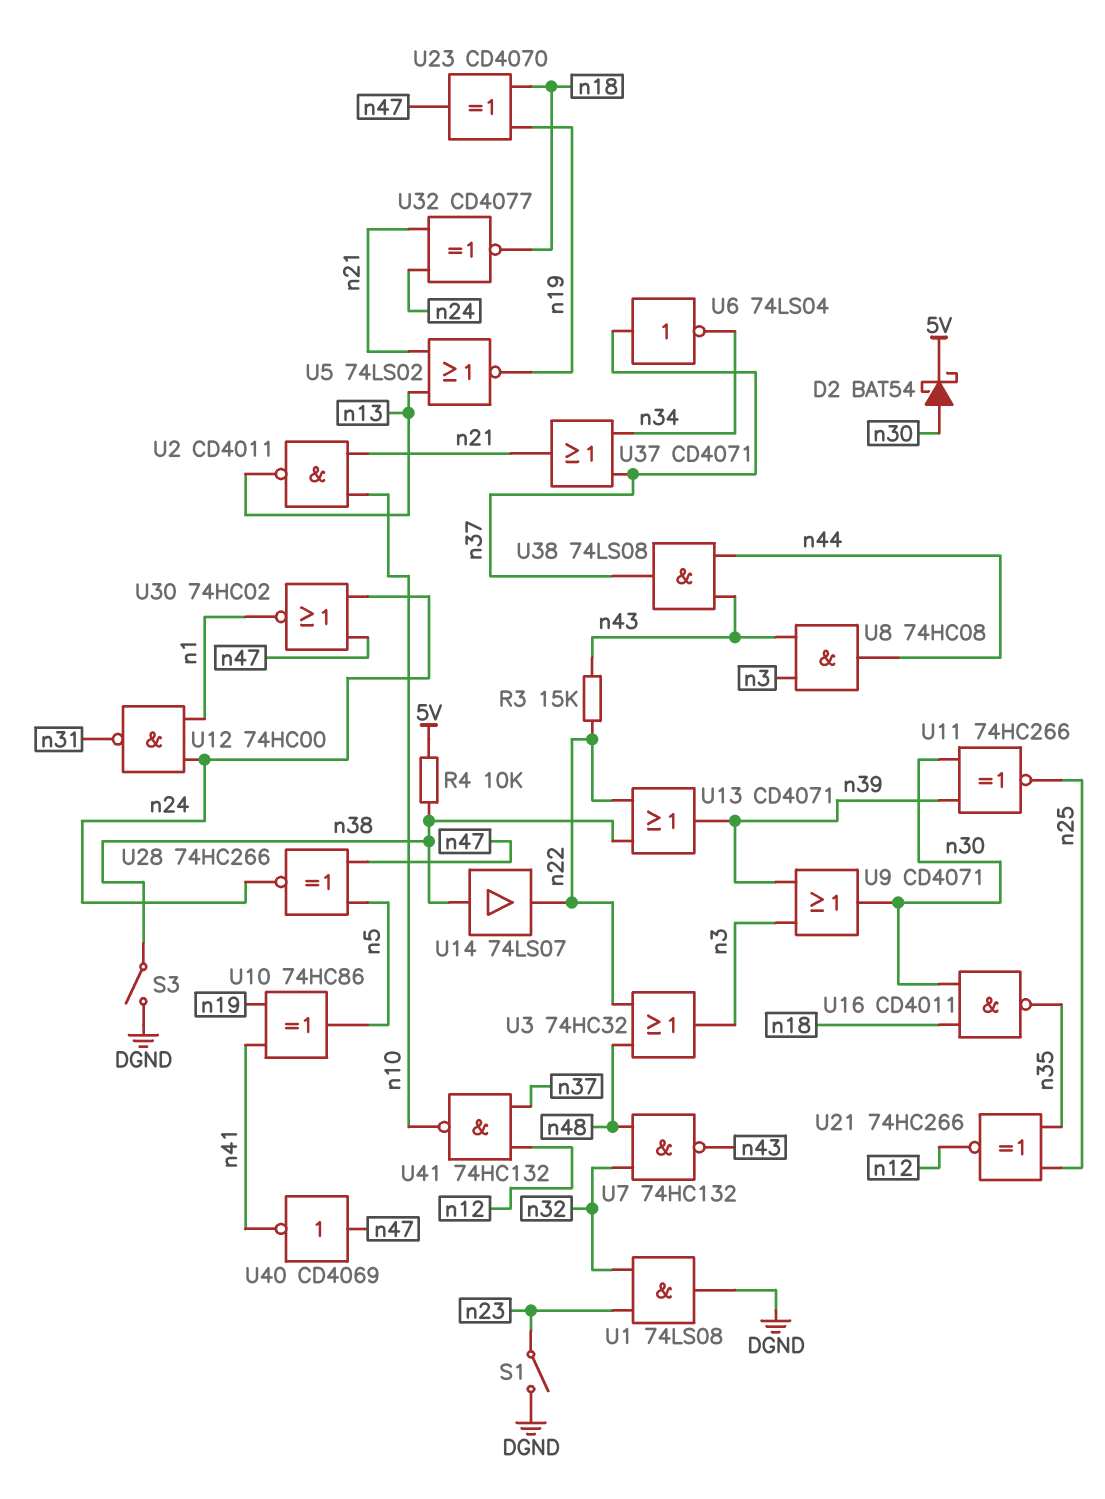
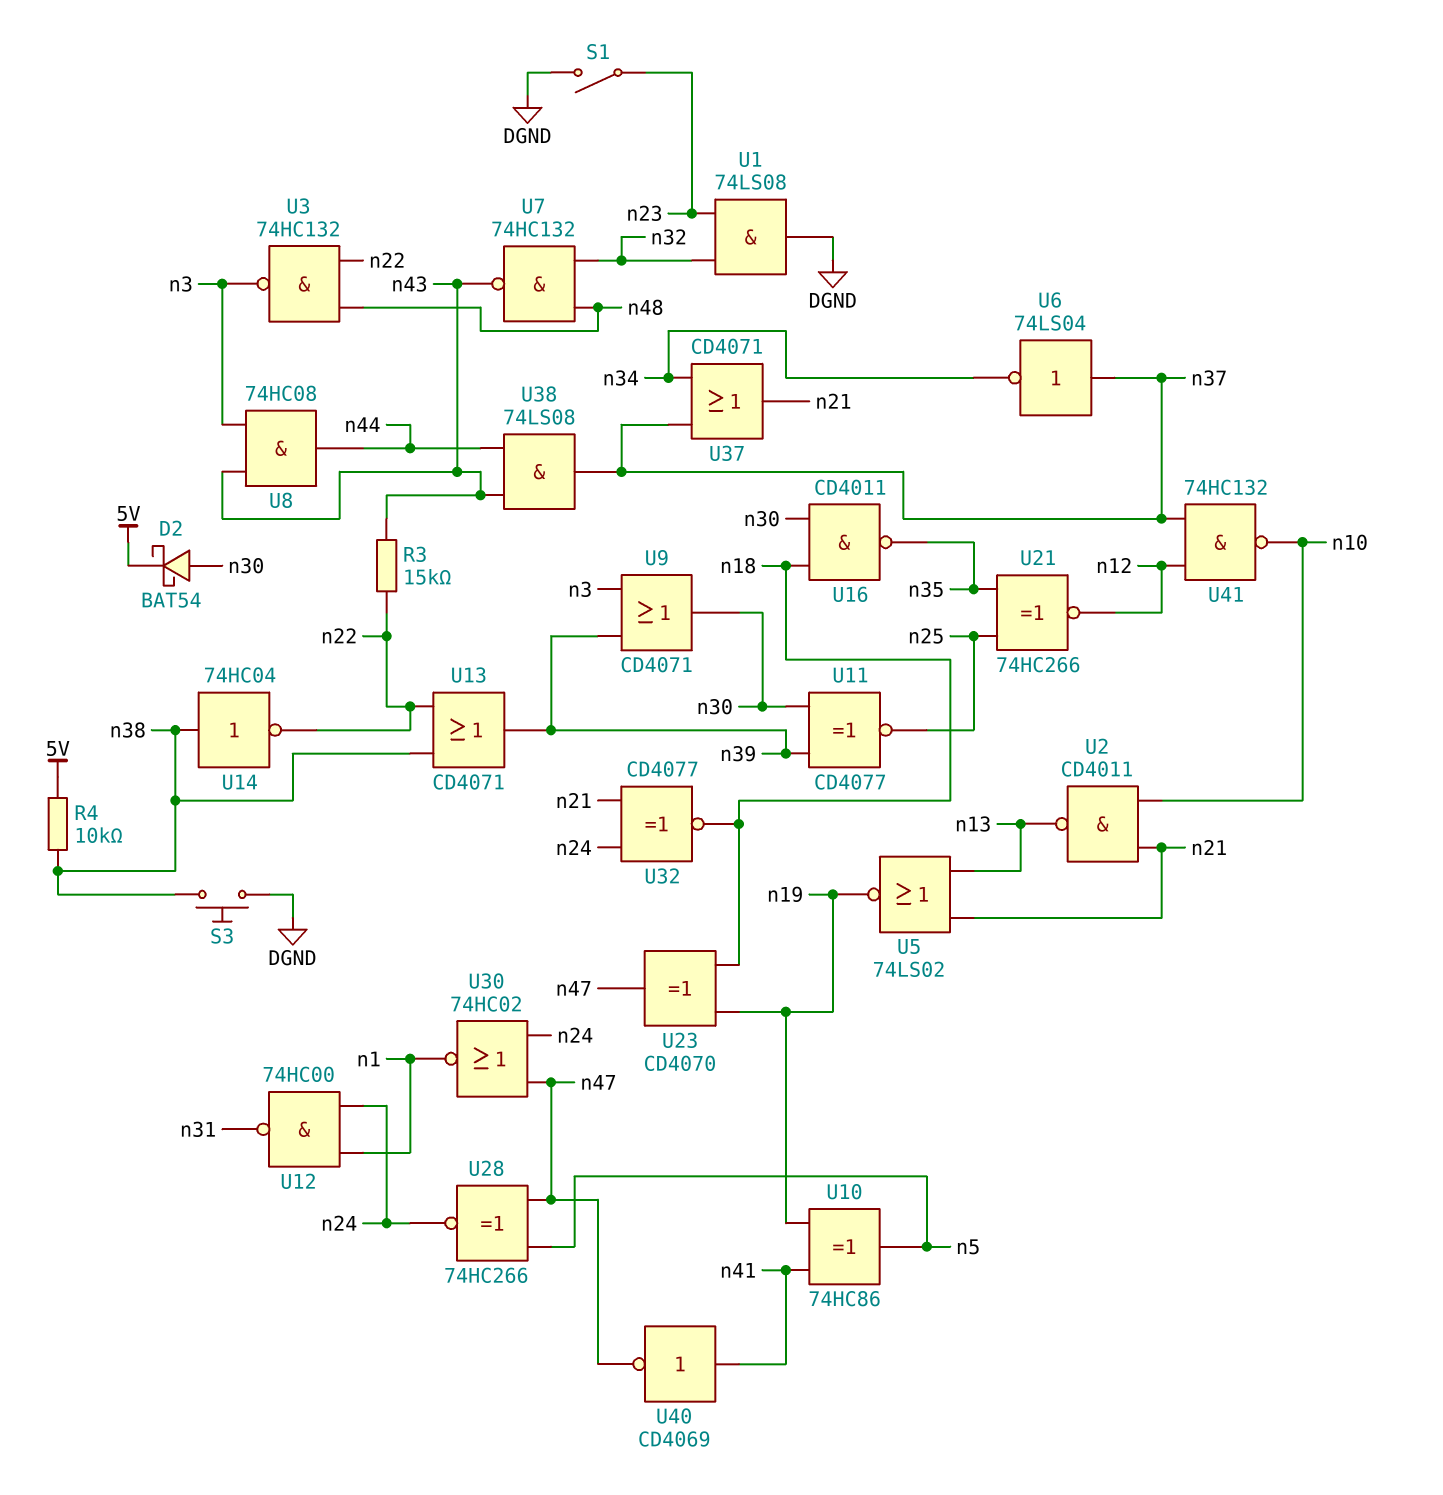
S3: switch (DGND, n38) -> button (DGND, n38)
U3: OR 74HC32 (in n22, in n48, out n3) -> NAND 74HC132 (in n22, in n48, out n3)
U11: XNOR 74HC266 (in n30, in n39, out n25) -> XNOR CD4077 (in n30, in n39, out n25)
U14: buffer 74LS07 (in n38, out n22) -> NOT 74HC04 (in n38, out n22)
U40: NOT CD4069 (in n47, out n41) -> NOT CD4069 (in n41, out n47)

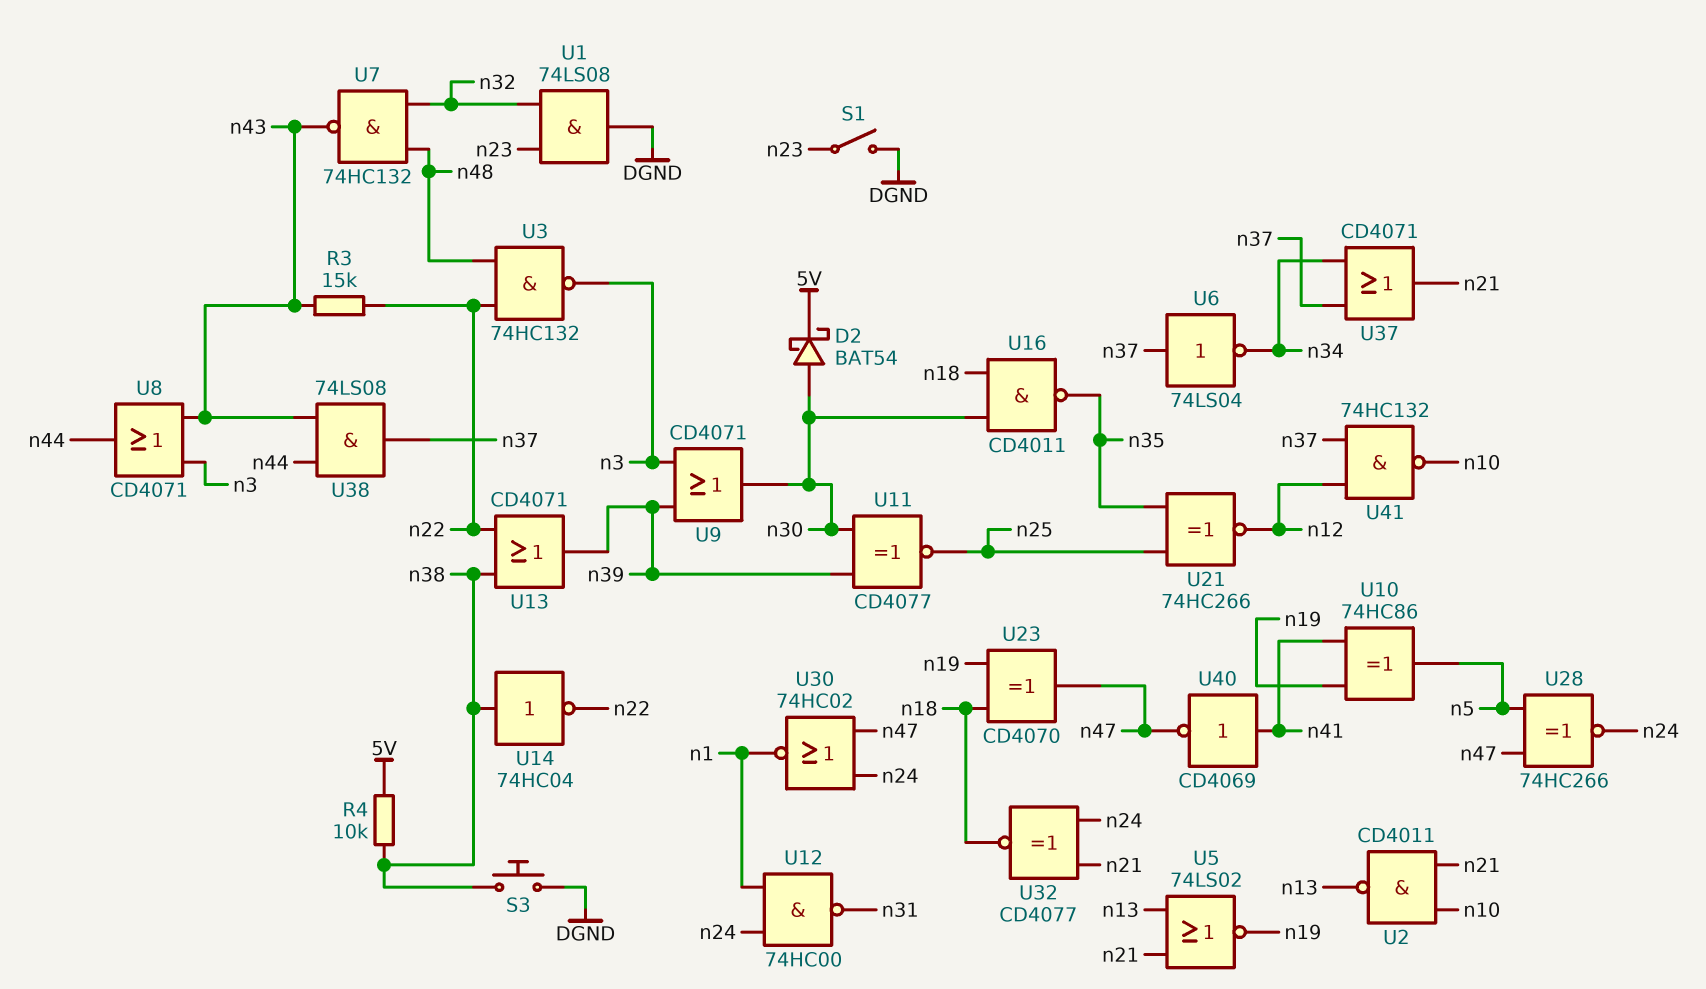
U8: AND 74HC08 (in n3, in n43, out n44) -> OR CD4071 (in n3, in n43, out n44)

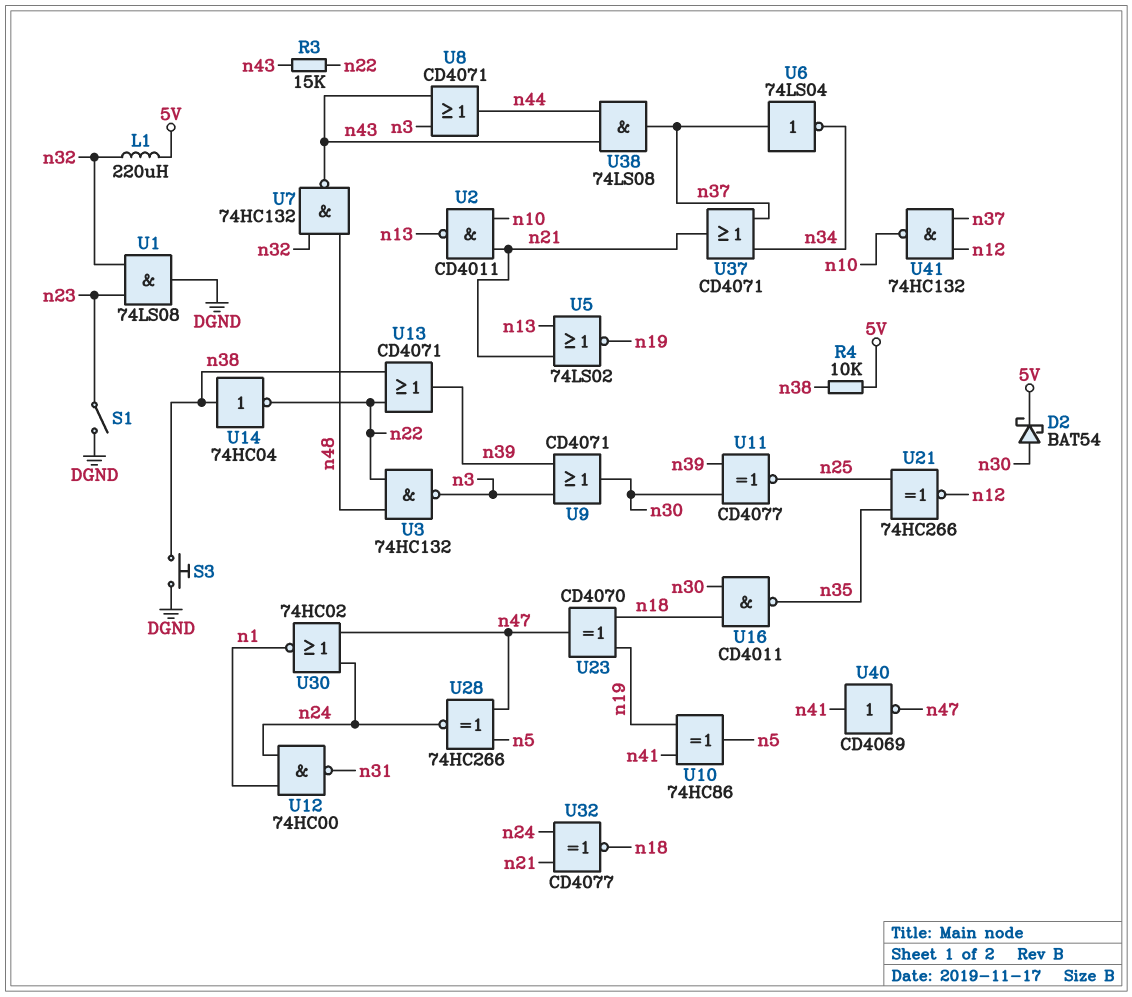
L1: none -> 220uH (5V, n32)

